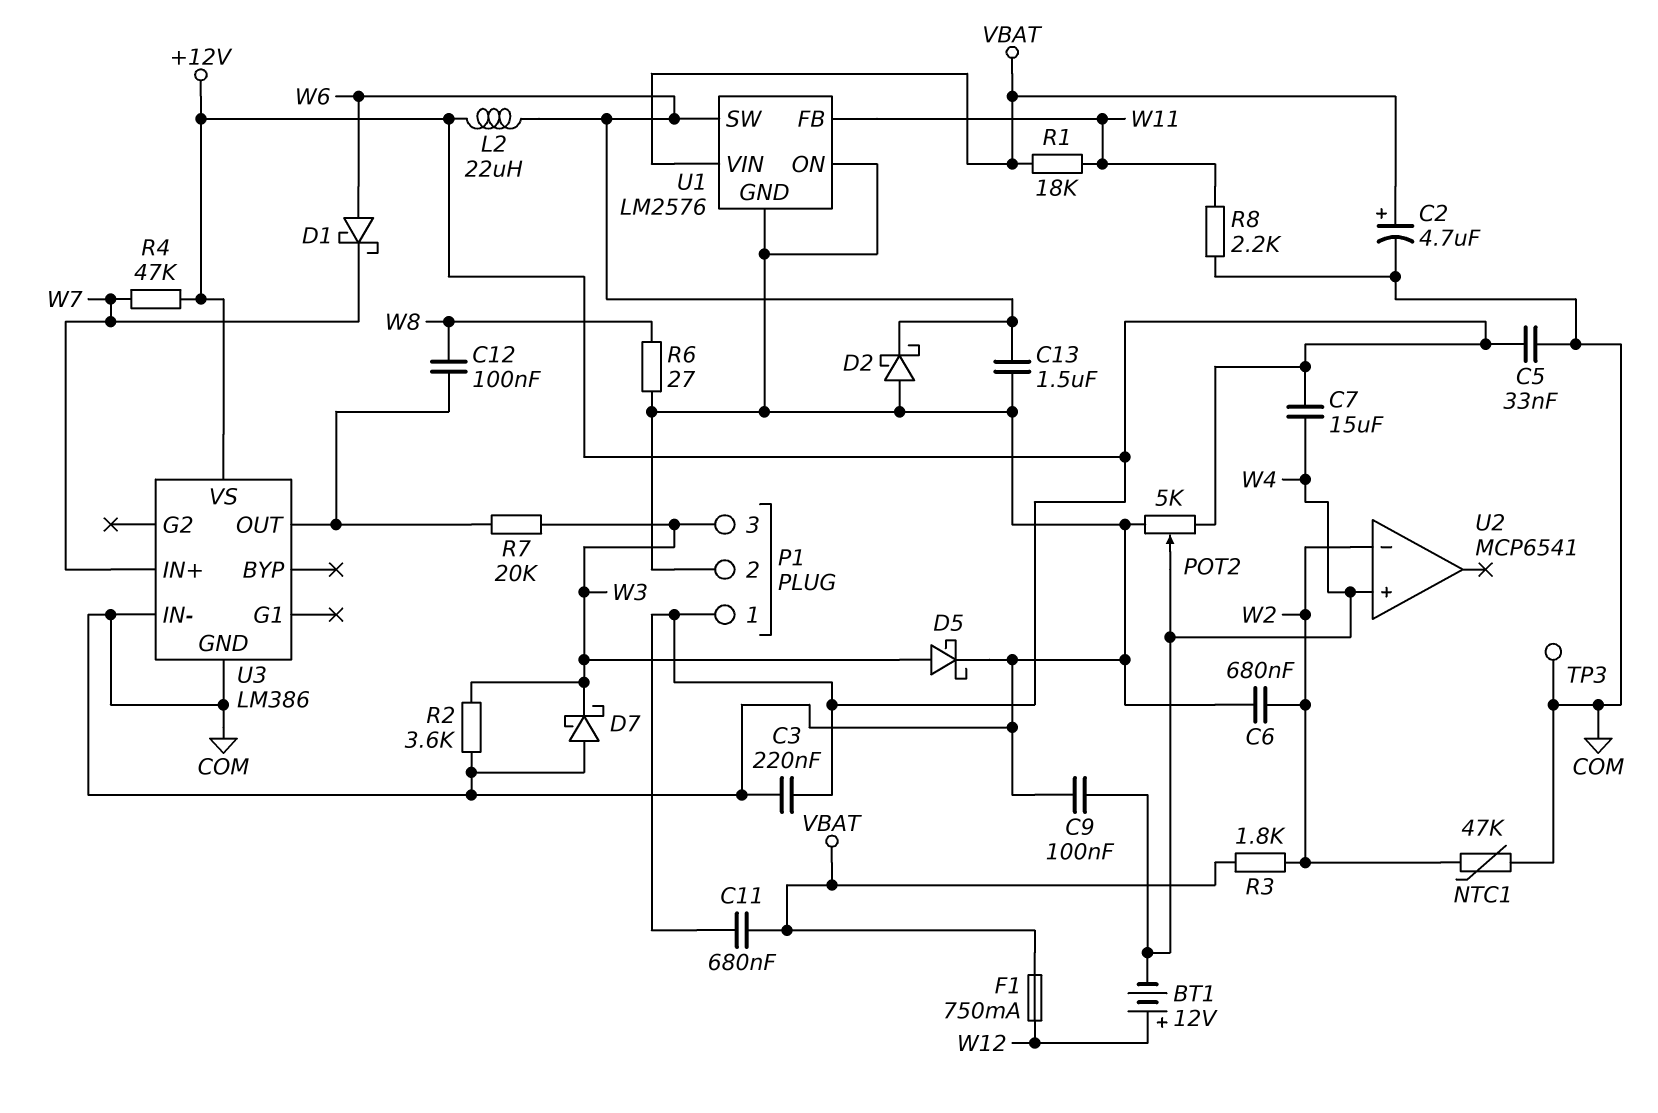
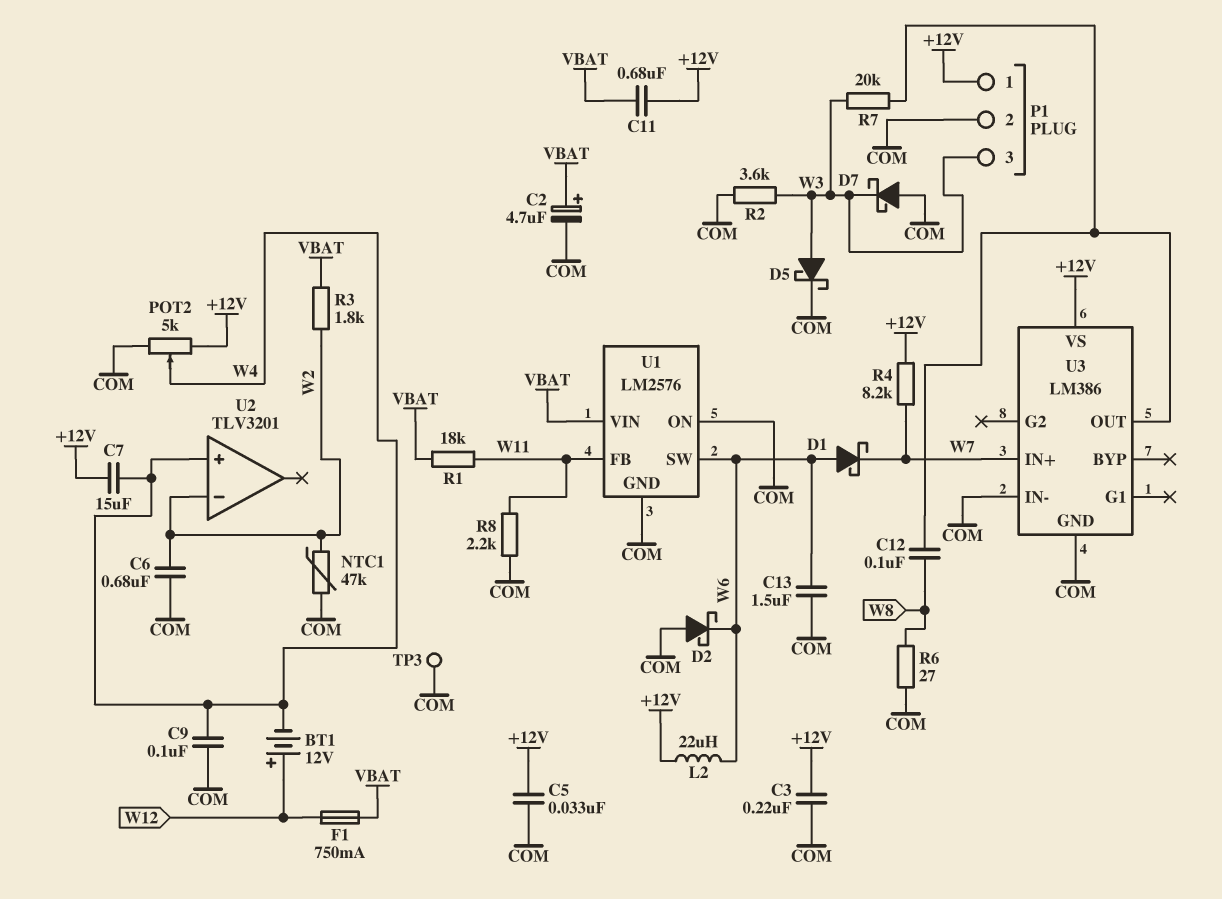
R4: 47k (+12V, W7) -> 8.2k (+12V, W7)
U2: MCP6541 -> TLV3201

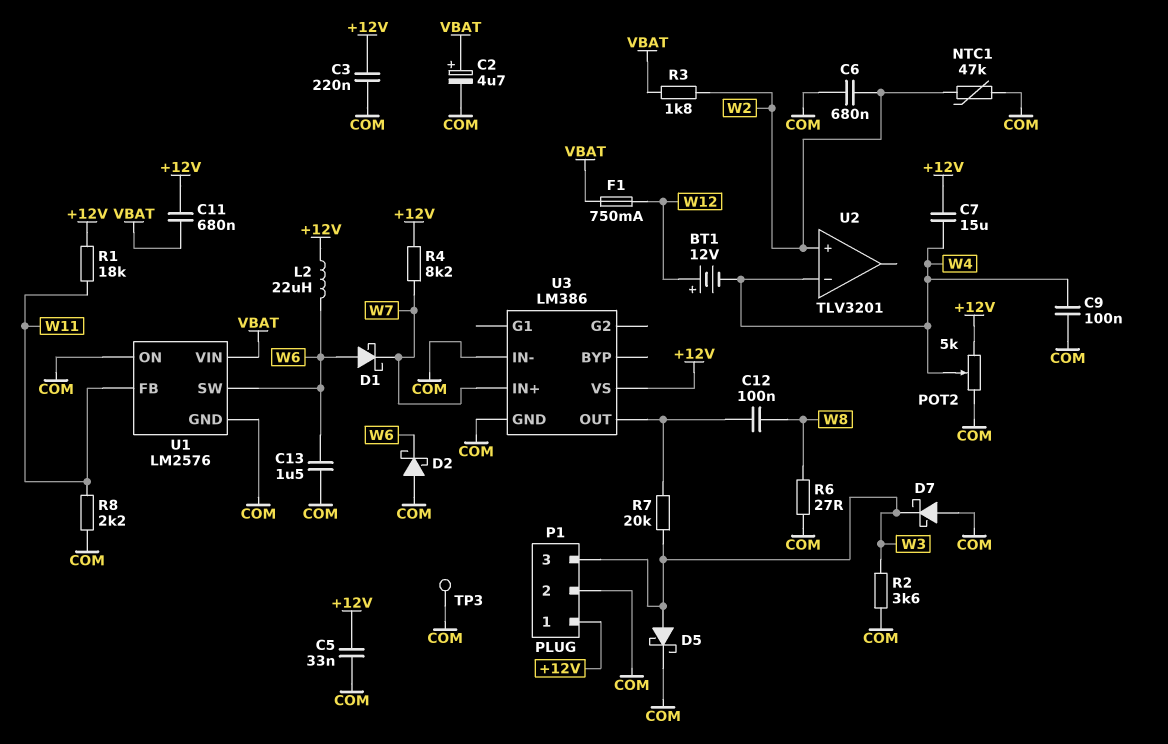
R1: 18k (VBAT, W11) -> 18k (+12V, W11)
U2 pin in+: W4 -> W2
U2 pin in-: W2 -> W4

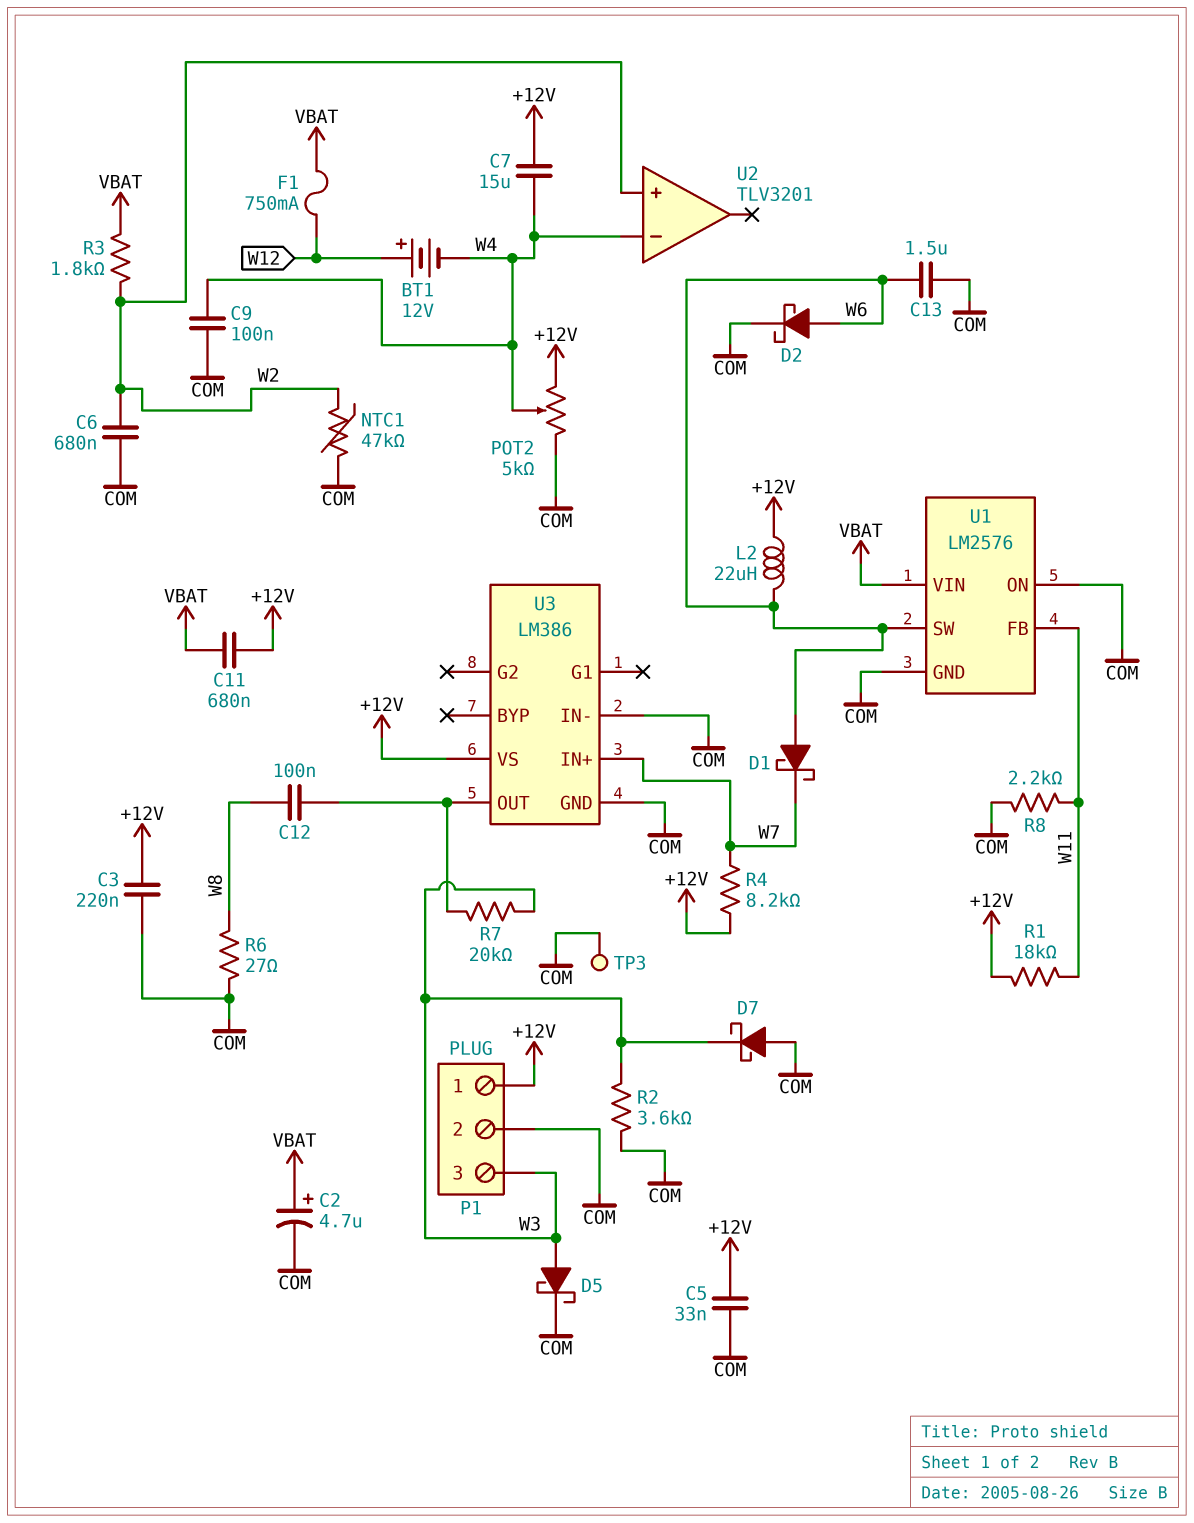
D2: schottky (A COM, K W6) -> schottky (A W6, K COM)

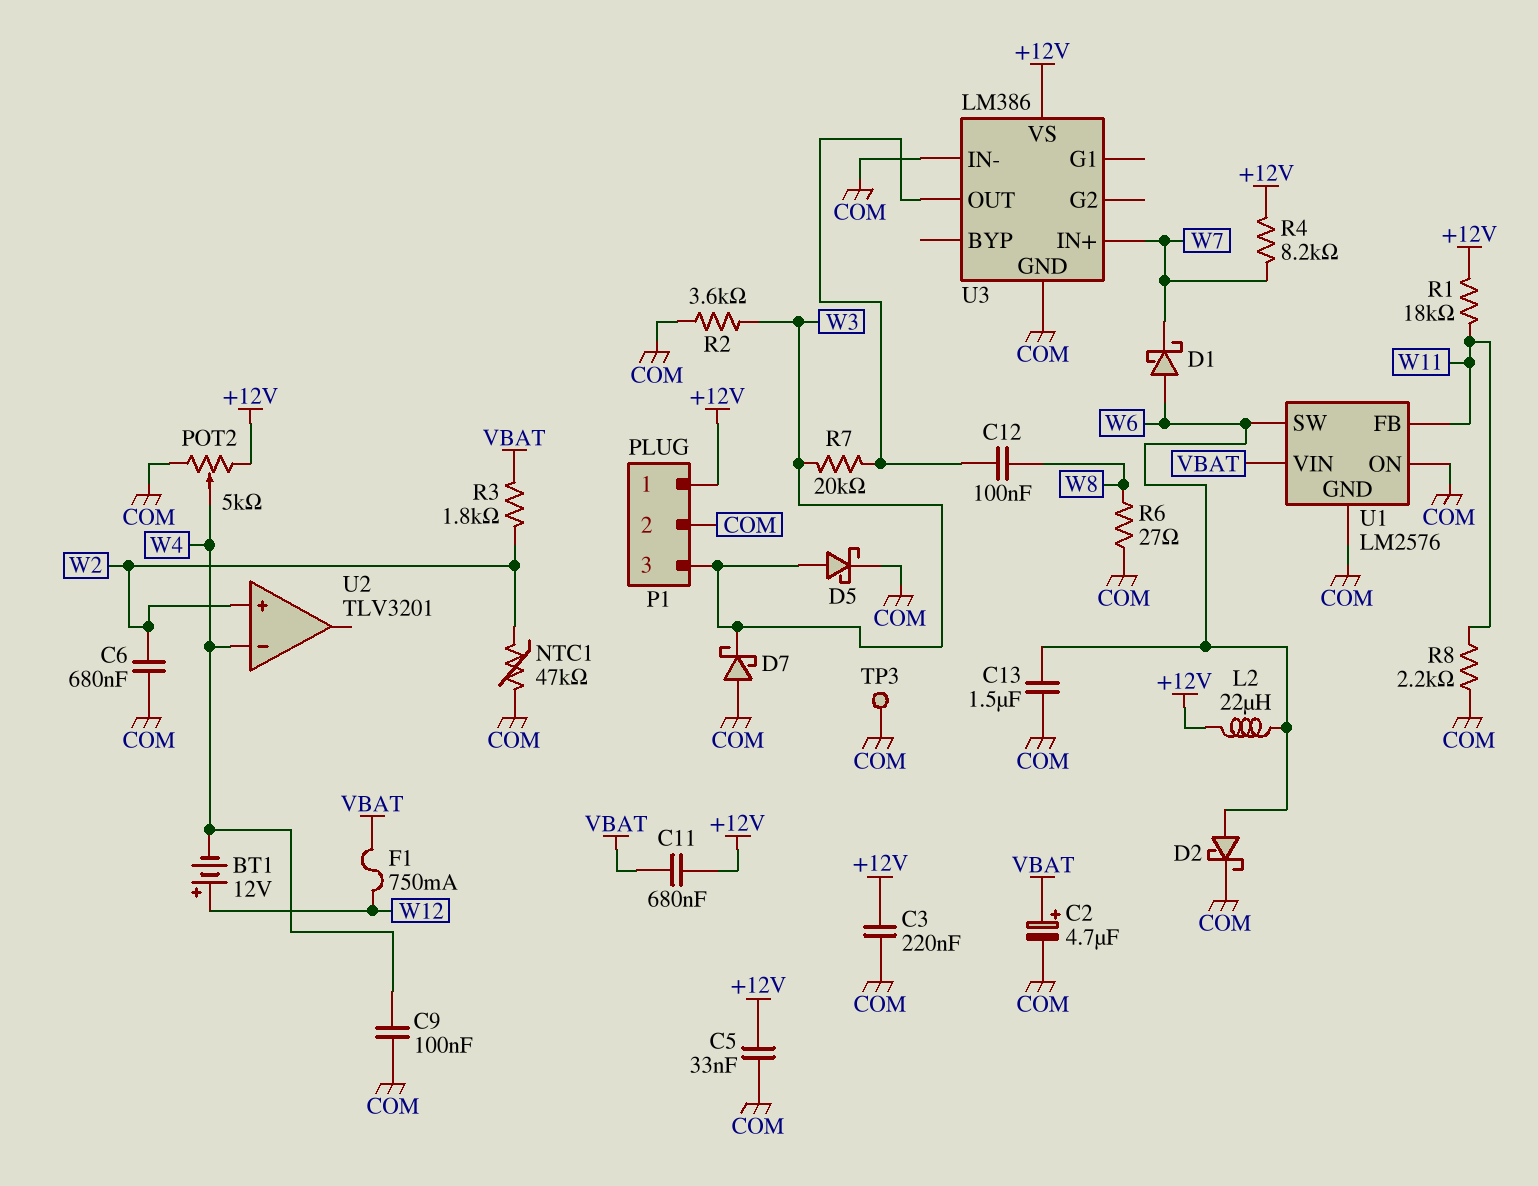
C7: 15uF (+12V, W4) -> none

